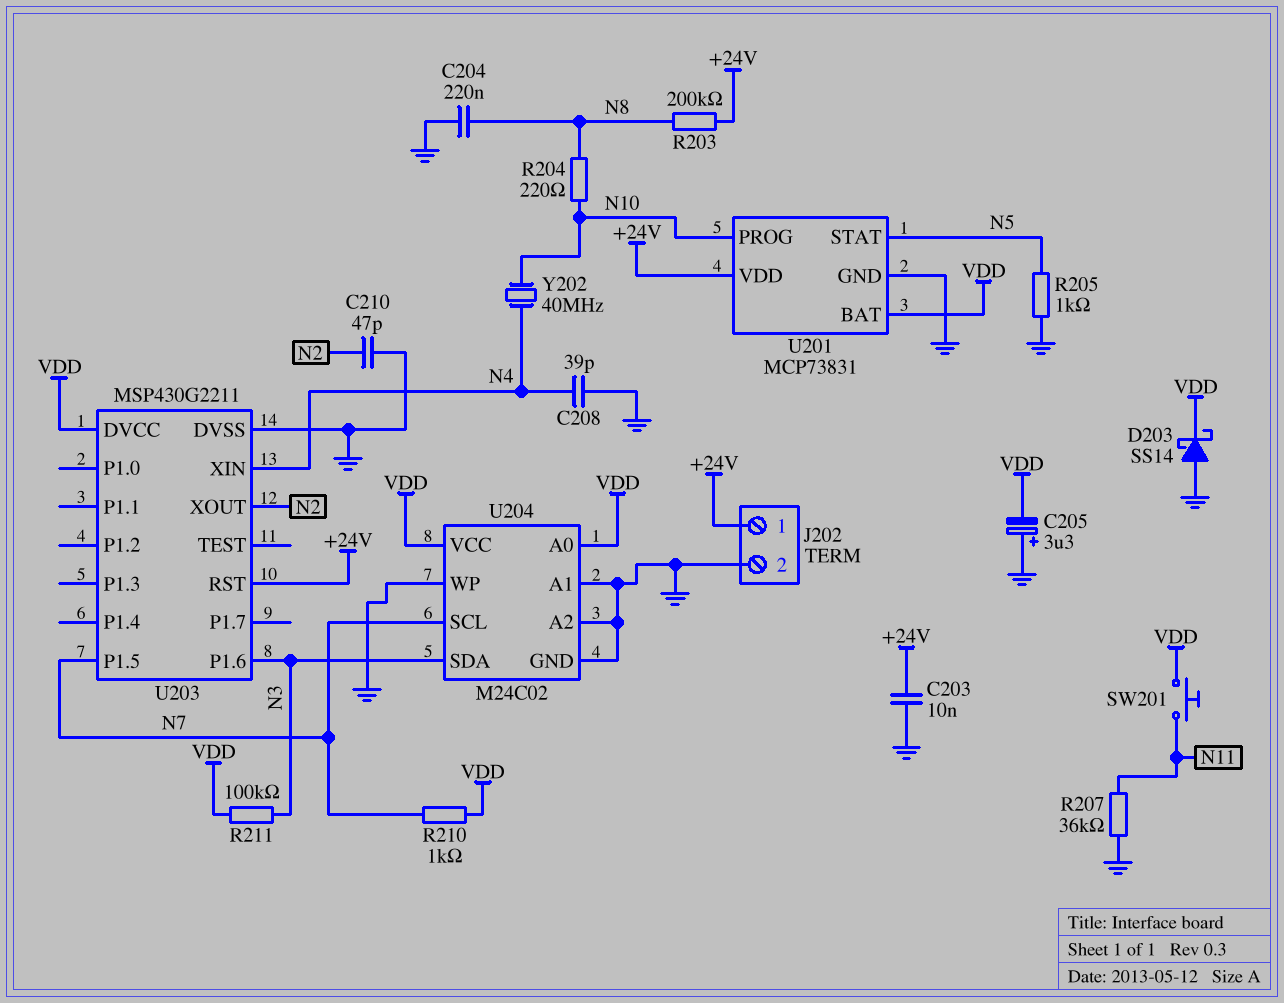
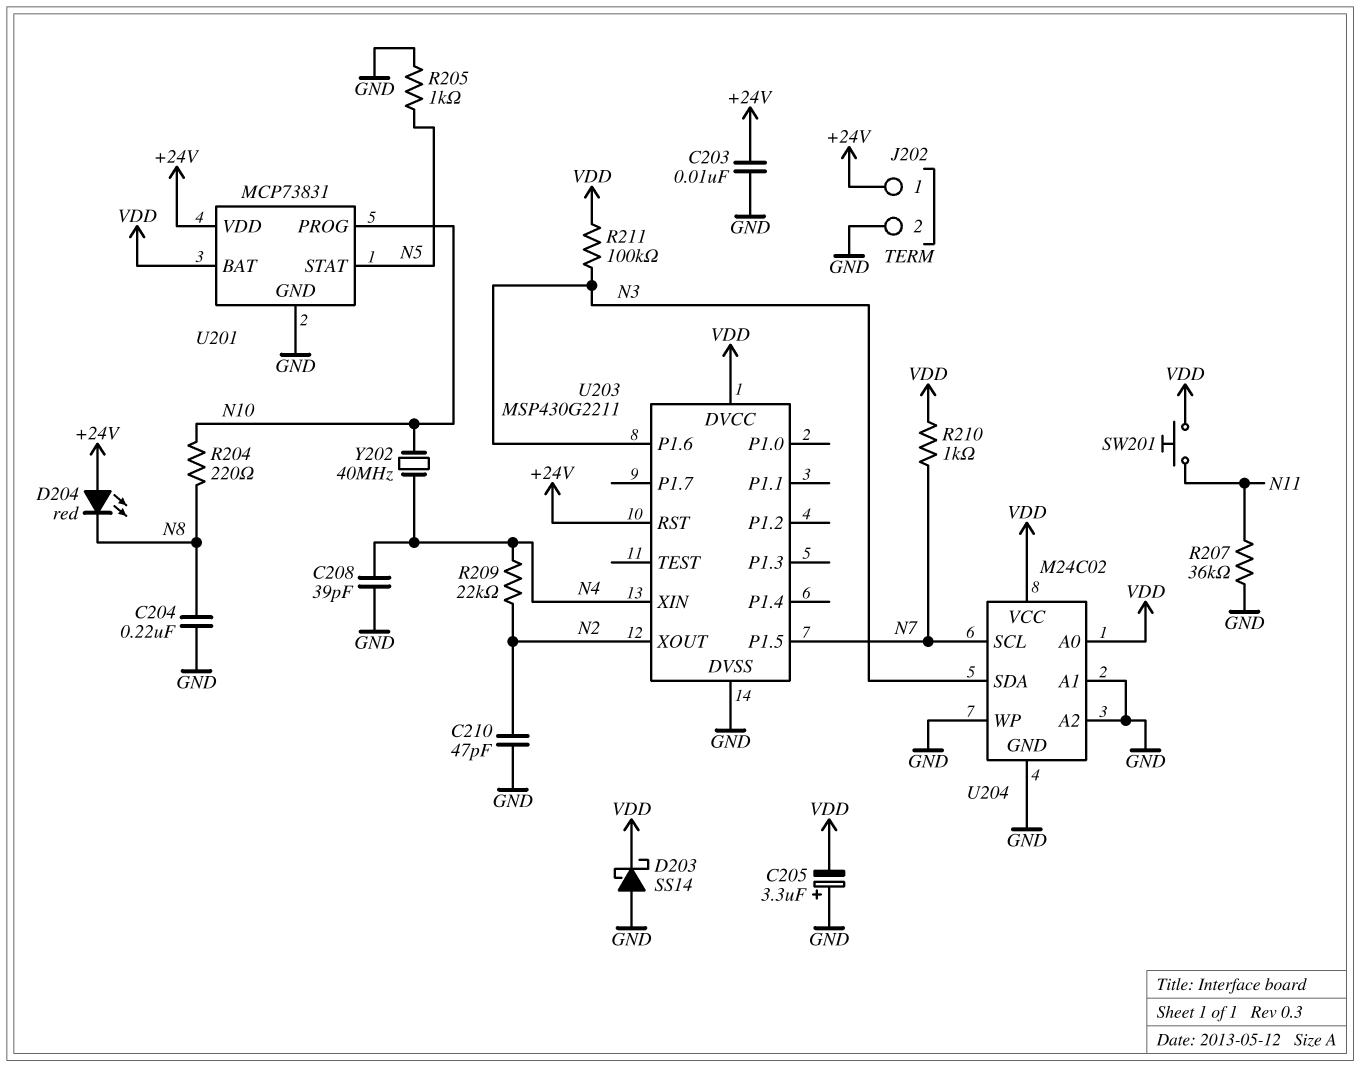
D204: none -> LED red (A +24V, K N8)
R203: 200k (+24V, N8) -> none
R209: none -> 22k (N2, N4)

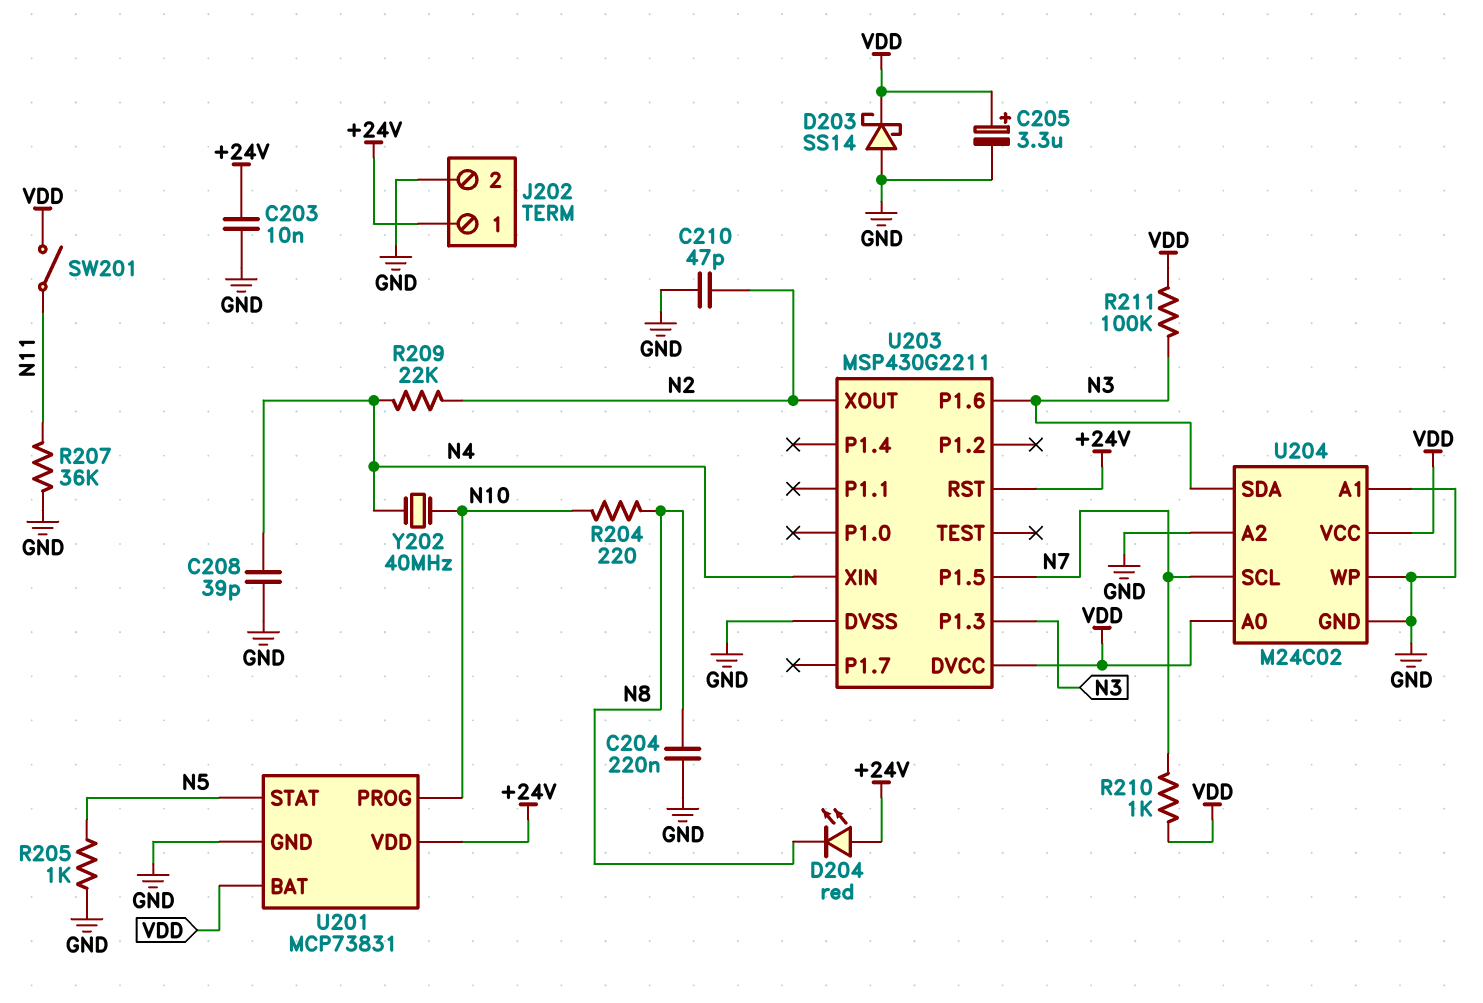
C205: 3.3uF (plus GND, minus VDD) -> 3.3uF (plus VDD, minus GND)
SW201: button (N11, VDD) -> switch (N11, VDD)
U203 pin P1.3: none -> N3

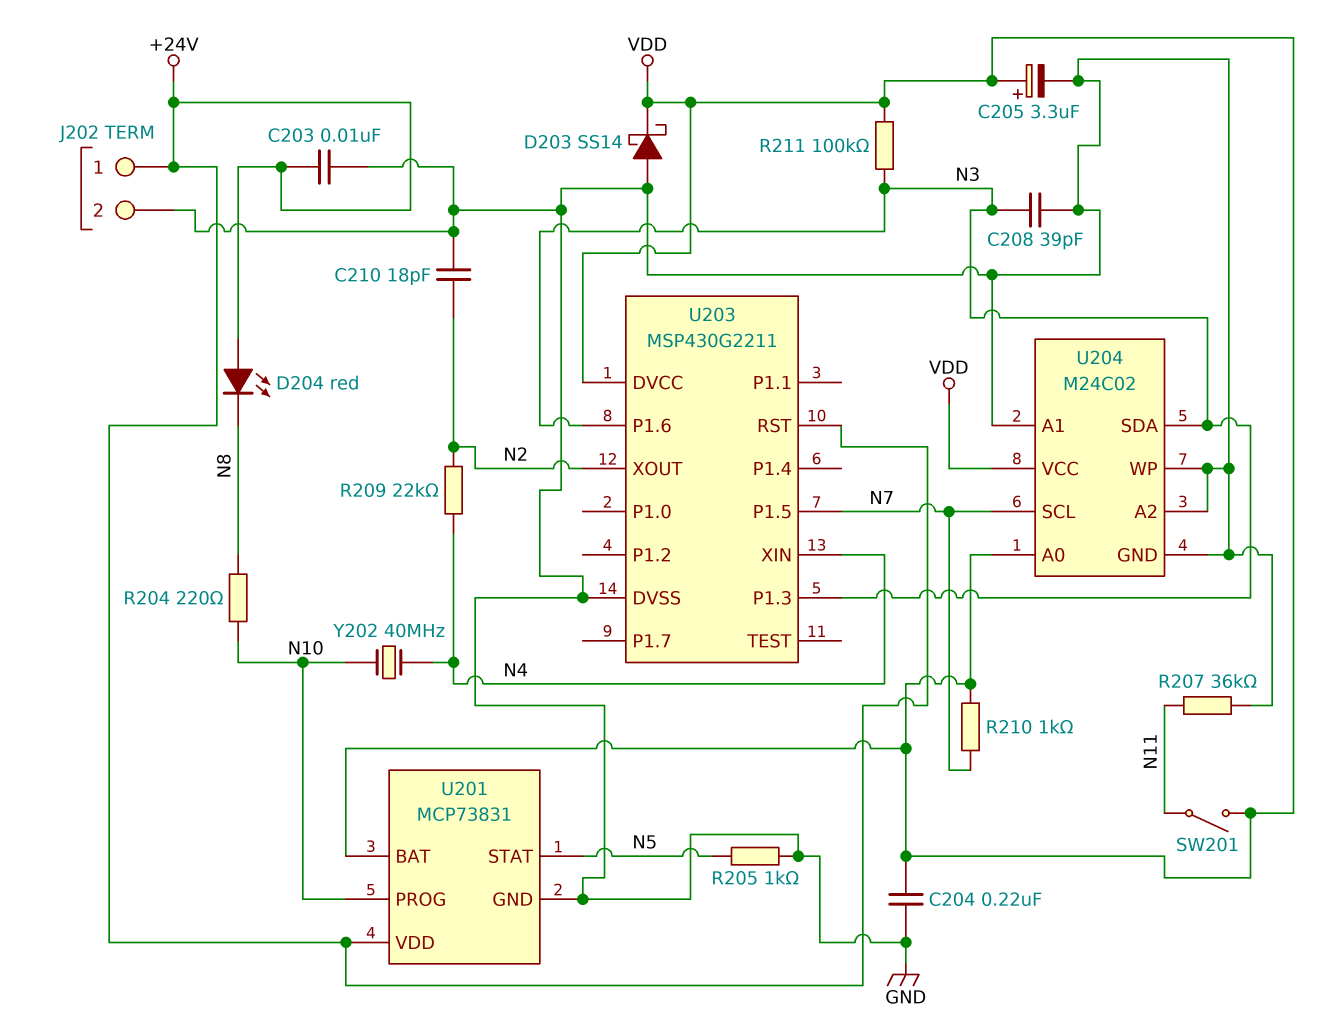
C204: 220nF (GND, N8) -> 220nF (GND, VDD)
C208: 39pF (GND, N4) -> 39pF (GND, N3)
C210: 47pF (GND, N2) -> 18pF (GND, N2)

